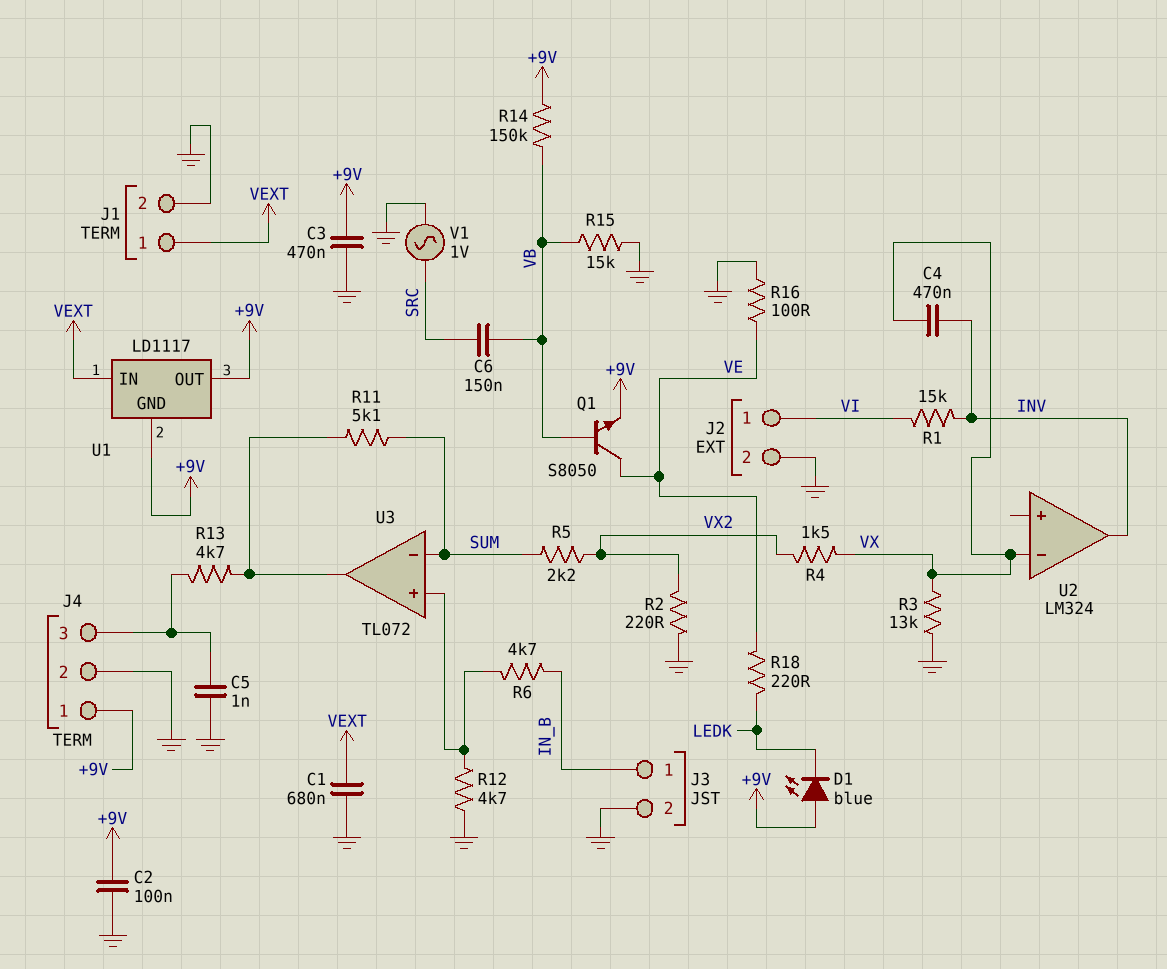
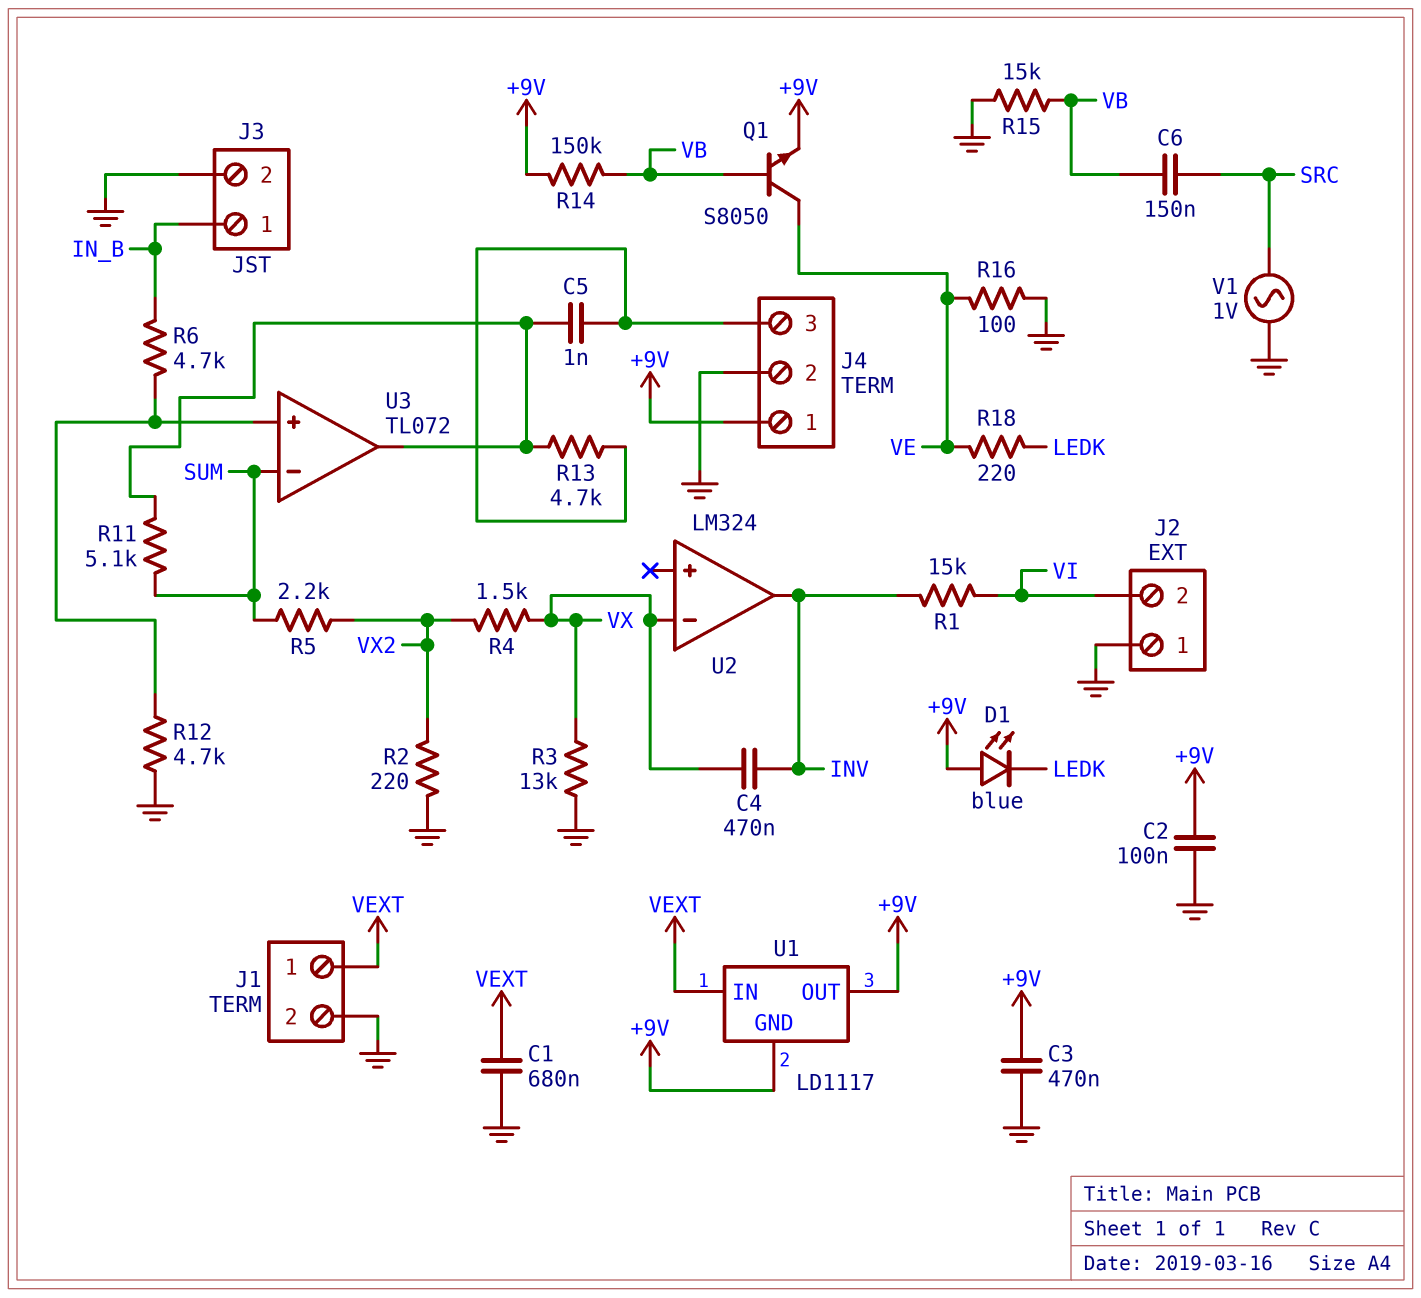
C5: 1nF (GND, J4/3) -> 1nF (J4/3, U3/out)
J2 pin 1: VI -> GND
J2 pin 2: GND -> VI

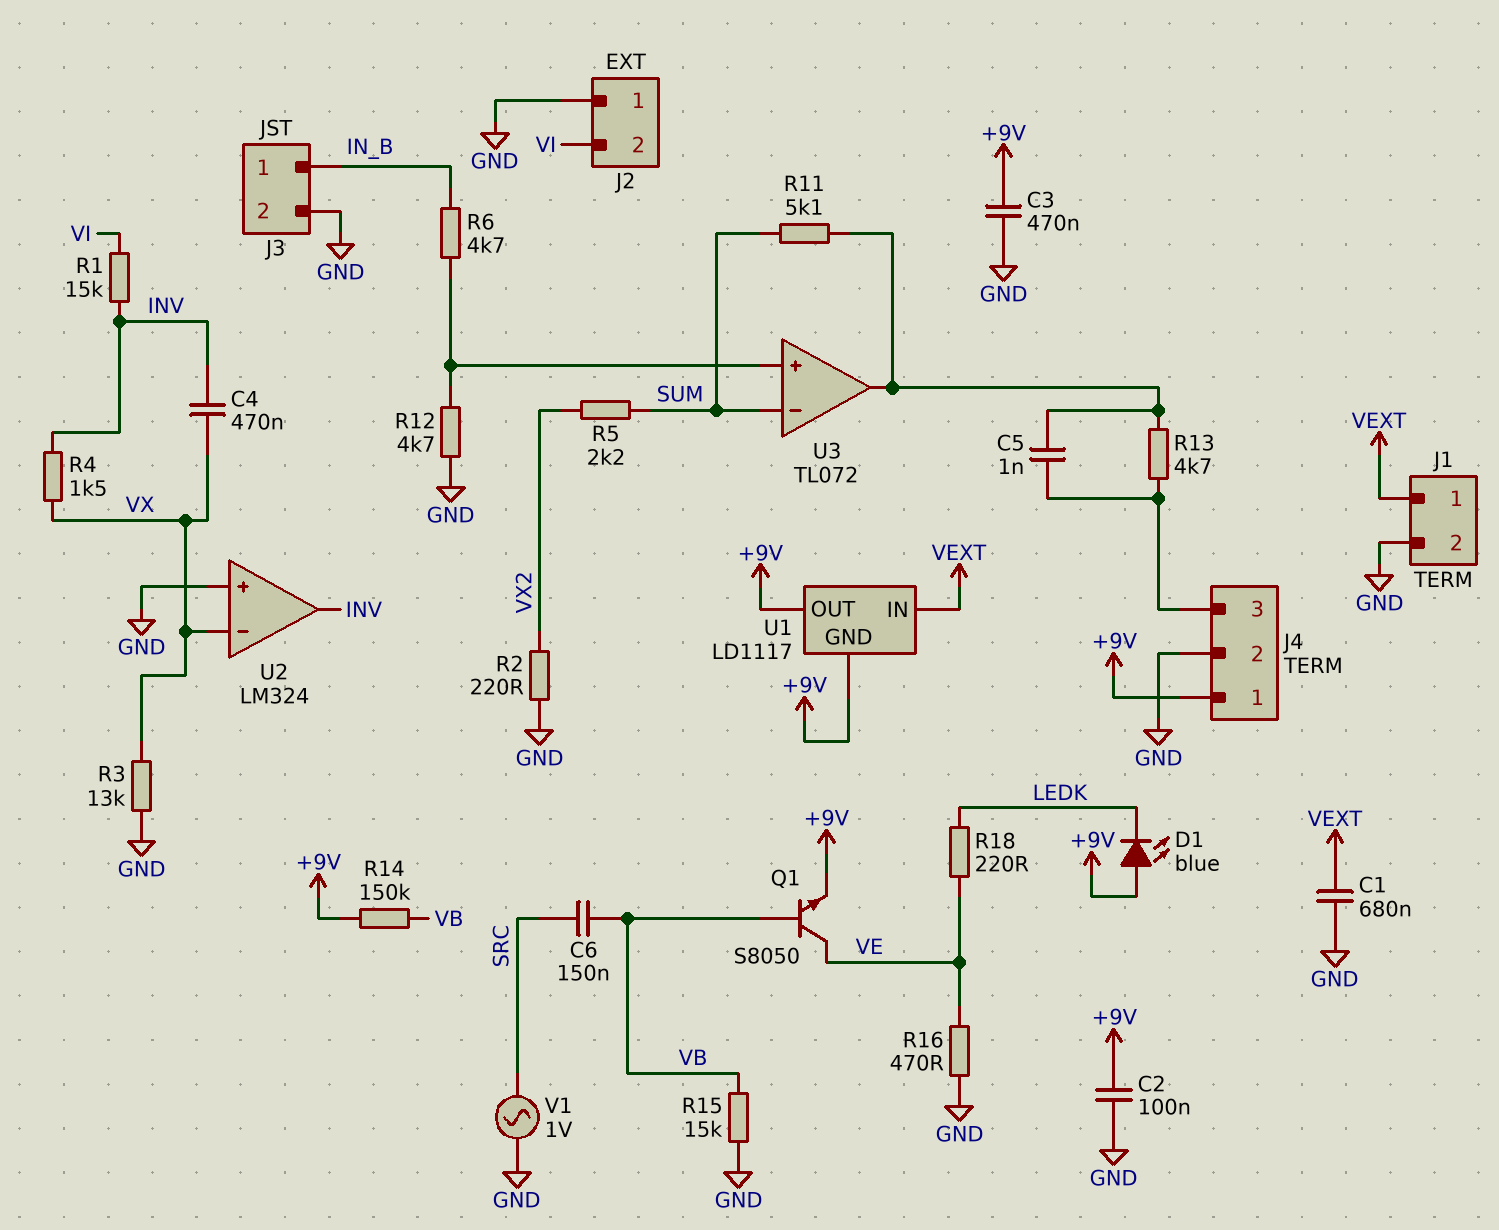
R4: 1.5k (VX, VX2) -> 1.5k (INV, VX)
R16: 100 (GND, VE) -> 470 (GND, VE)
U2 pin in+: none -> GND

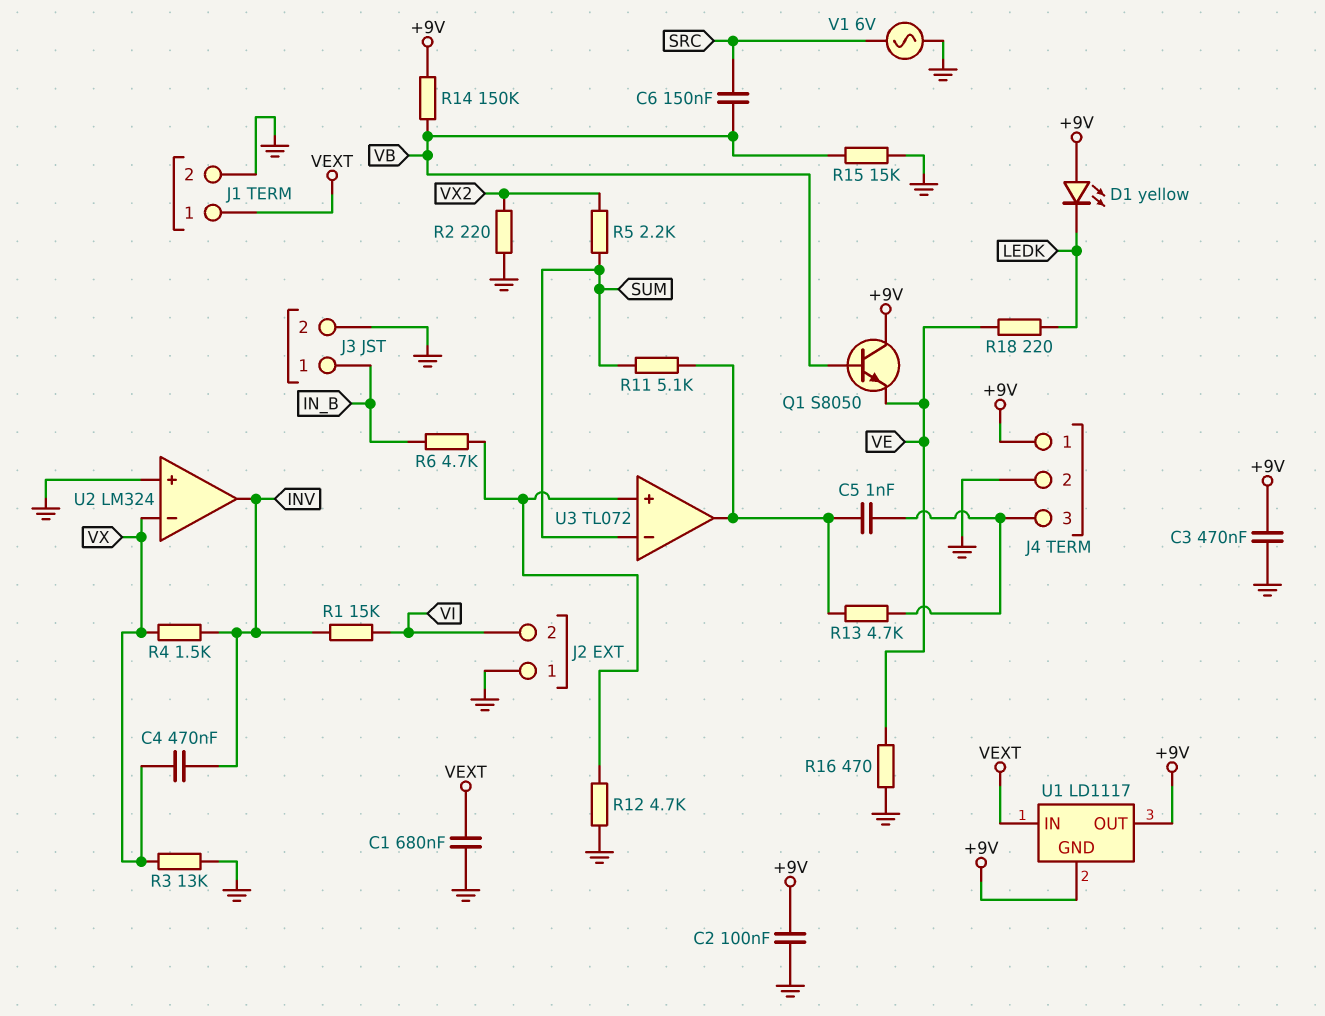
D1: LED blue (A +9V, K LEDK) -> LED yellow (A +9V, K LEDK)
Q1: NPN S8050 (B VB, C VE, E +9V) -> NPN S8050 (B VB, C +9V, E VE)
V1: AC 1V (GND, SRC) -> AC 6V (GND, SRC)

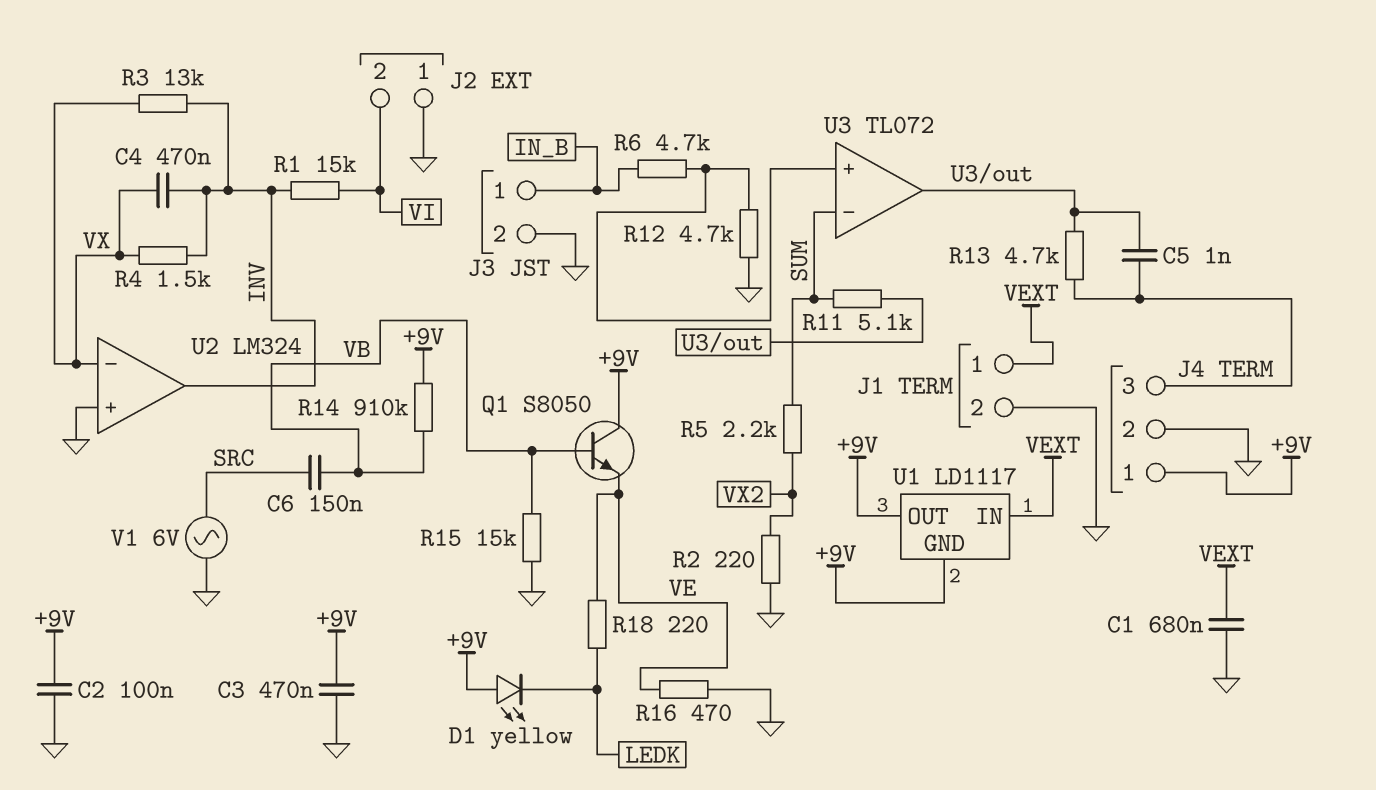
R3: 13k (GND, VX) -> 13k (INV, VX)
R14: 150k (+9V, VB) -> 910k (+9V, VB)

